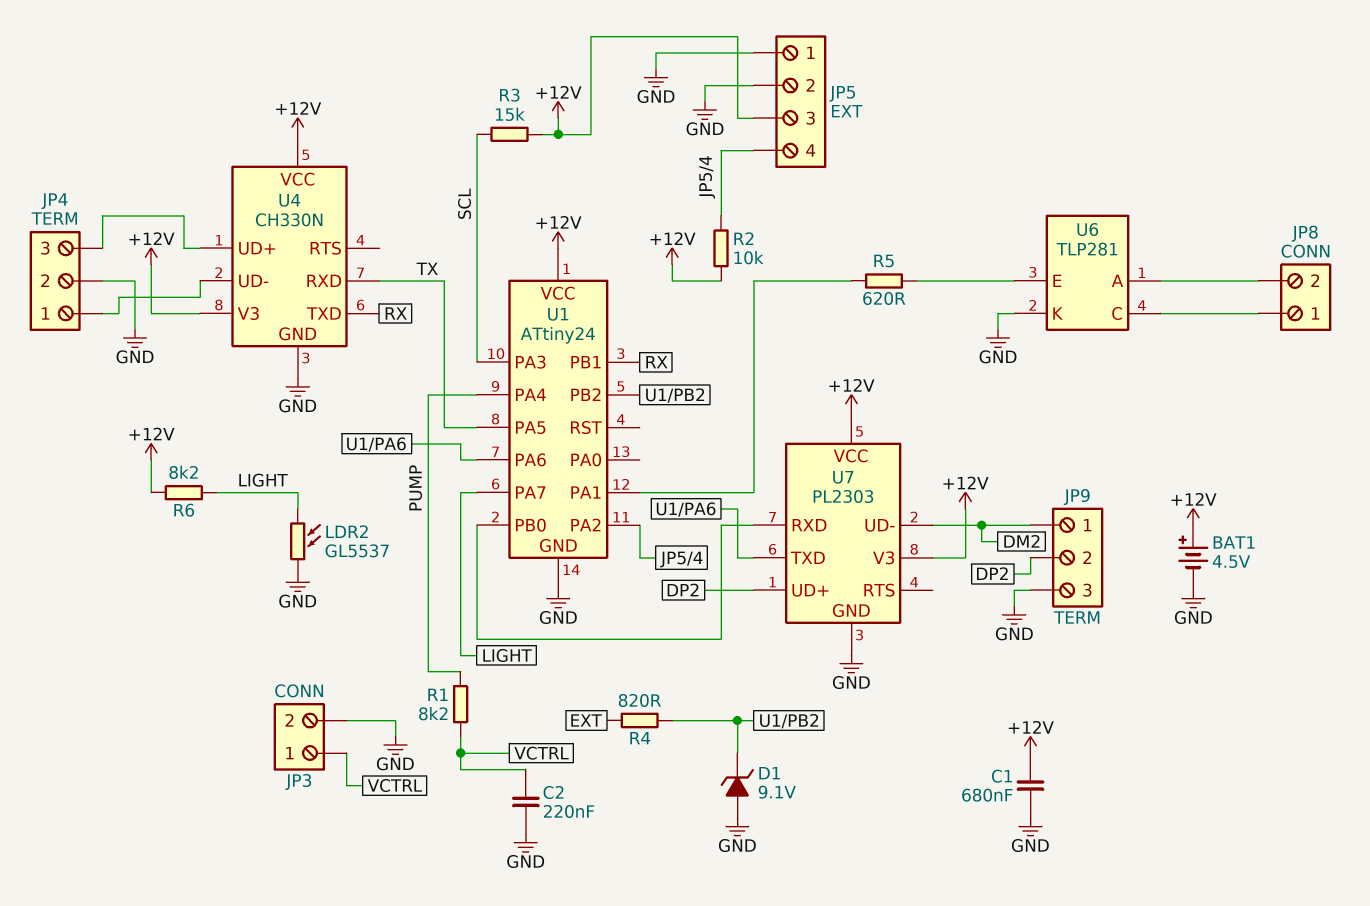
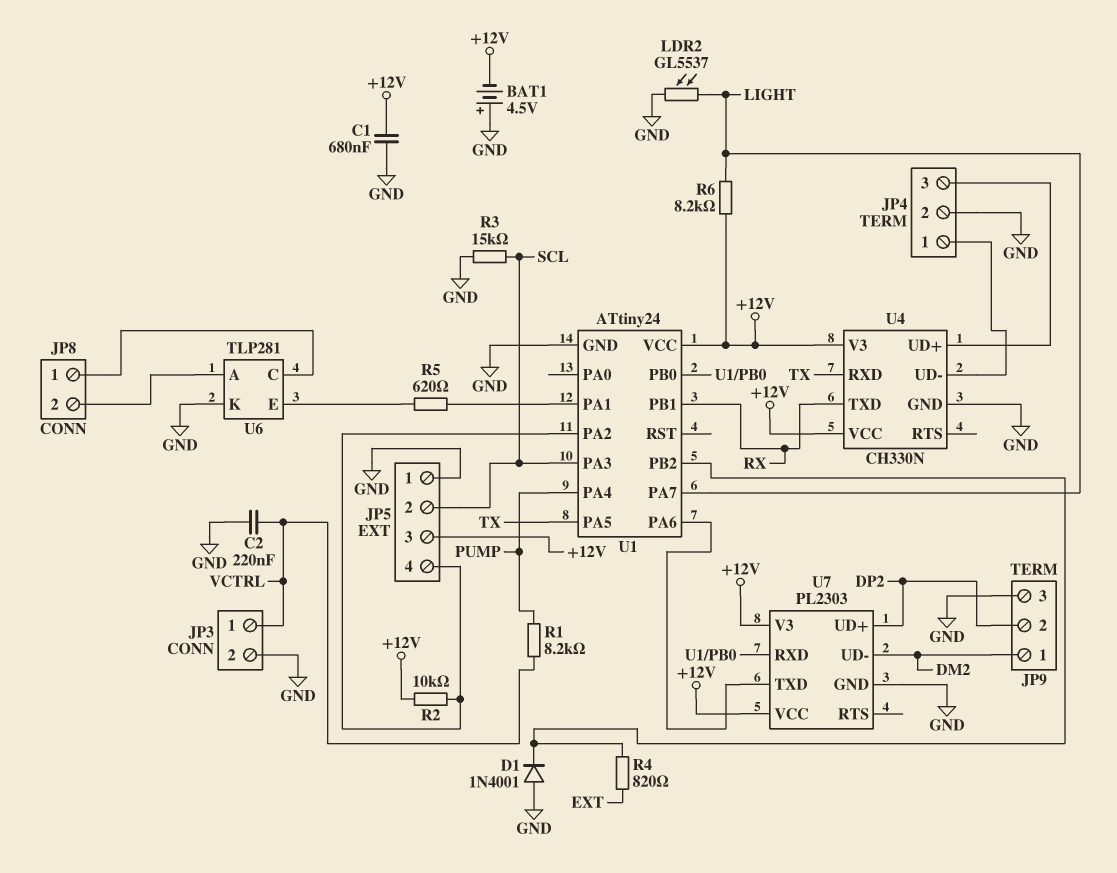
BAT1: 4.5V (plus +12V, minus GND) -> 4.5V (plus GND, minus +12V)
D1: zener 9.1V (A GND, K U1/PB2) -> diode 1N4001 (A GND, K U1/PB2)
JP5 pin 2: GND -> SCL
R3: 15k (+12V, SCL) -> 15k (GND, SCL)

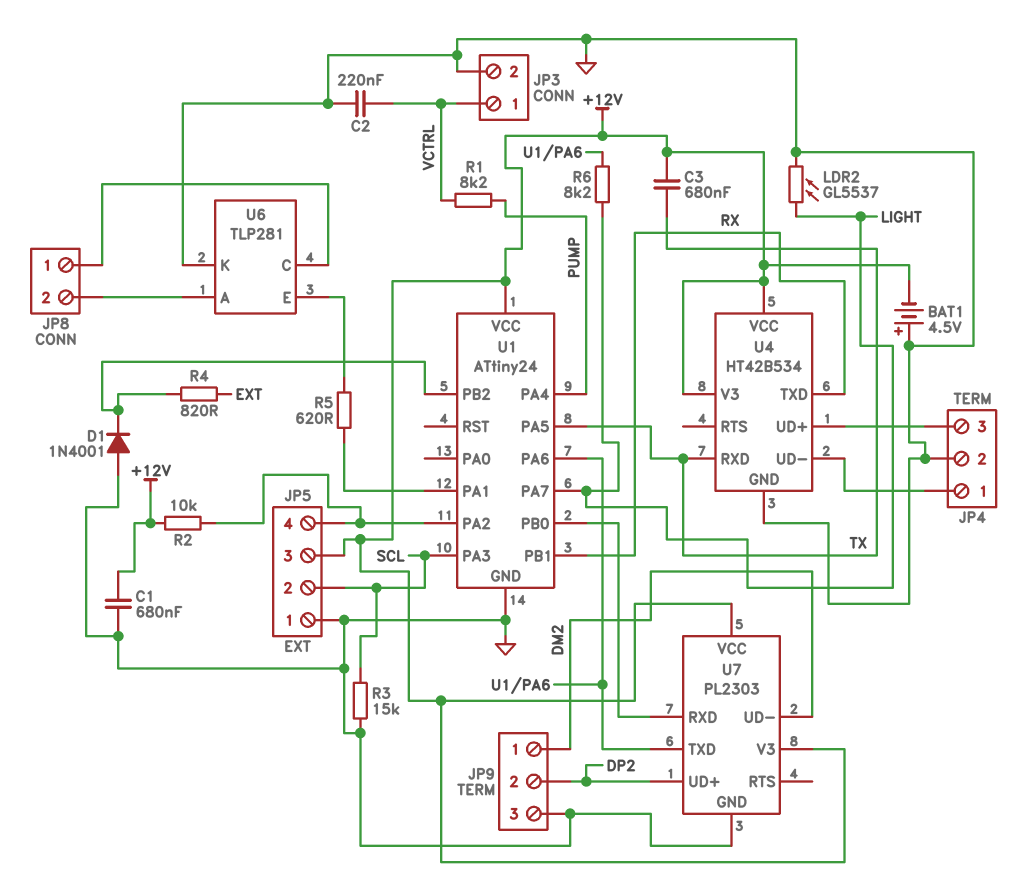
C3: none -> 680nF (+12V, TX)
R6: 8.2k (+12V, LIGHT) -> 8.2k (LIGHT, U1/PA6)
U4: CH330N -> HT42B534

